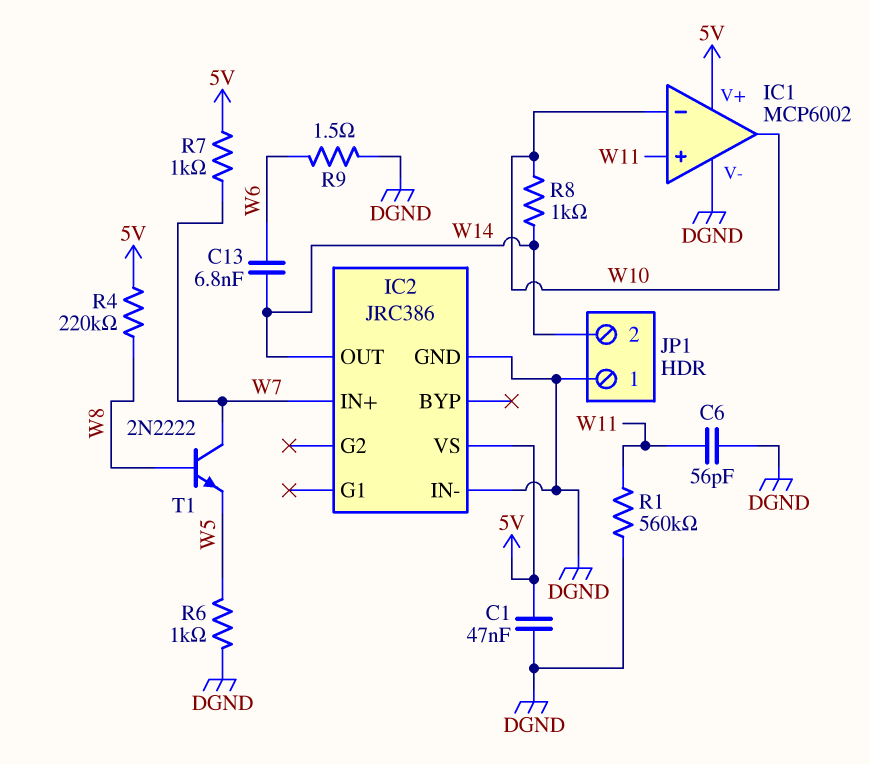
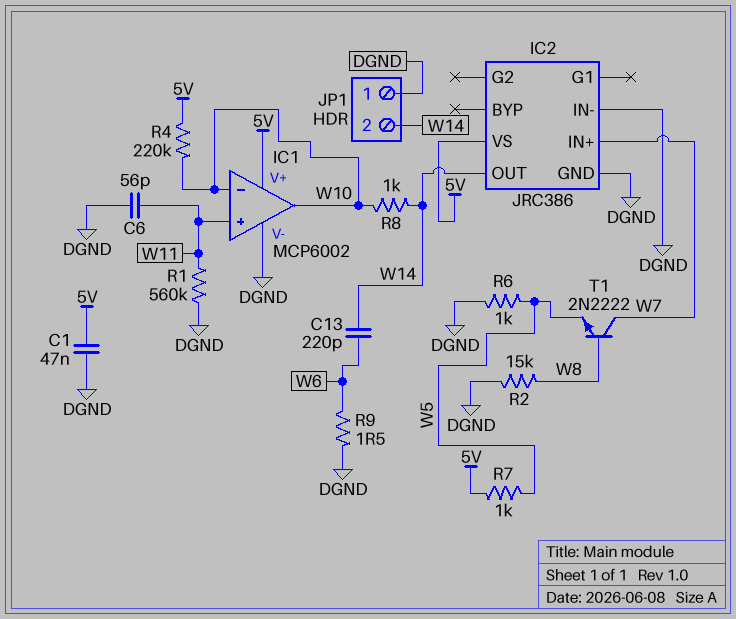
C13: 6.8nF (W6, W14) -> 220pF (W6, W14)
R2: none -> 15k (DGND, W8)
R4: 220k (5V, W8) -> 220k (5V, W10)
R7: 1k (5V, W7) -> 1k (5V, W5)

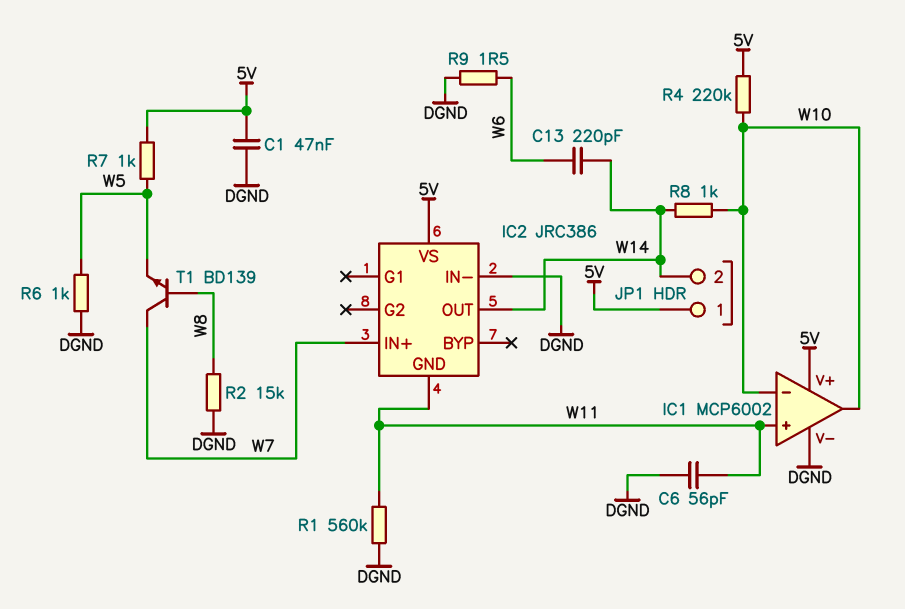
IC2 pin GND: DGND -> W11
JP1 pin 1: DGND -> 5V
T1: NPN 2N2222 (B W8, C W7, E W5) -> NPN BD139 (B W8, C W7, E W5)

